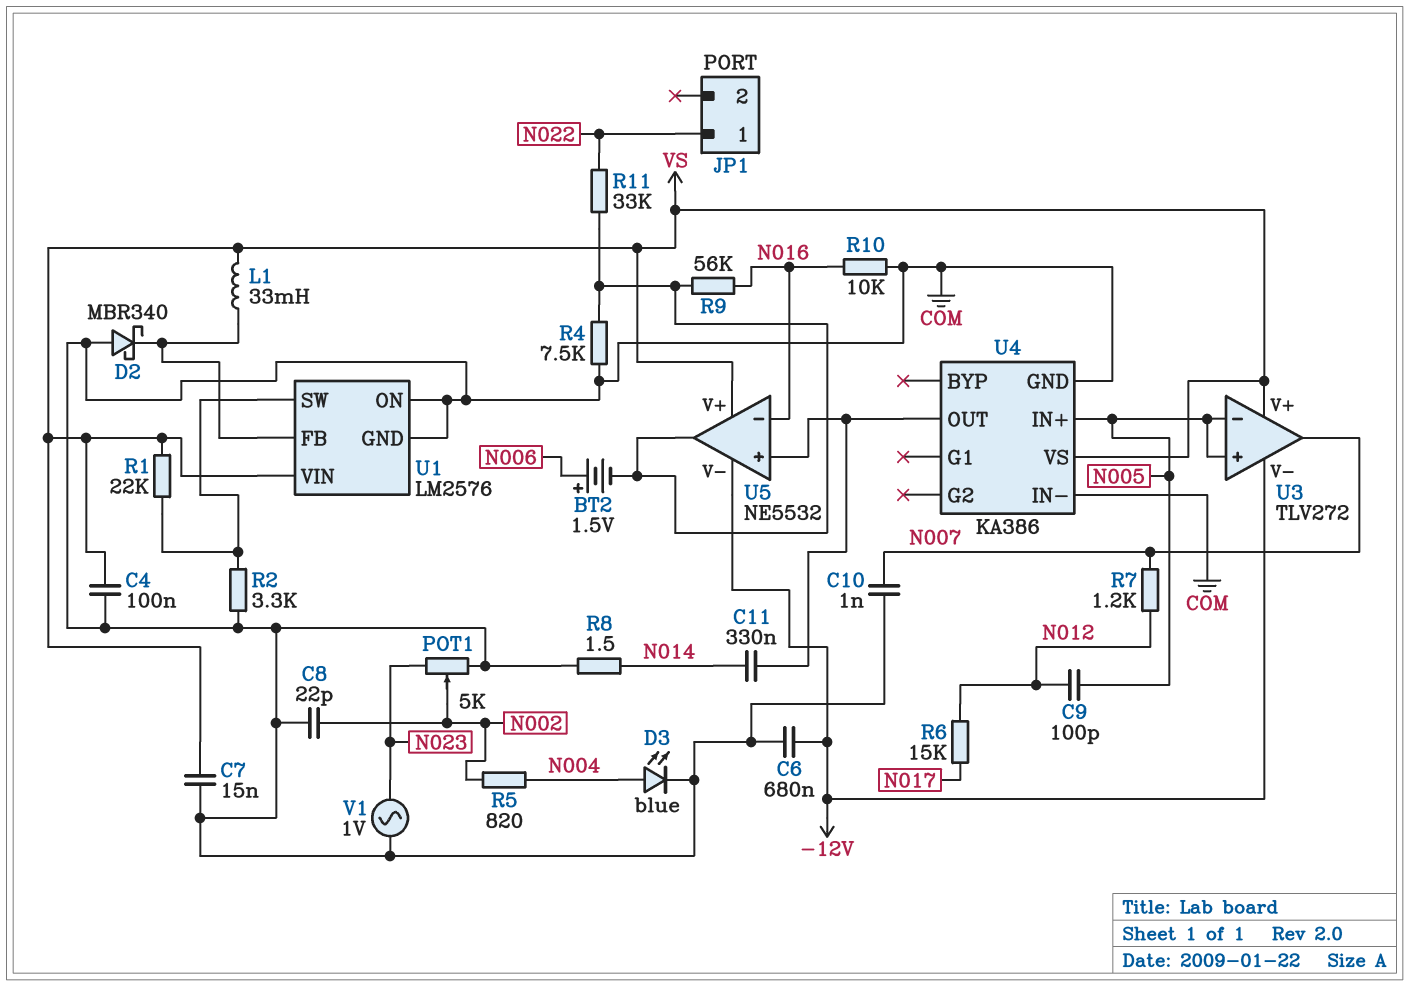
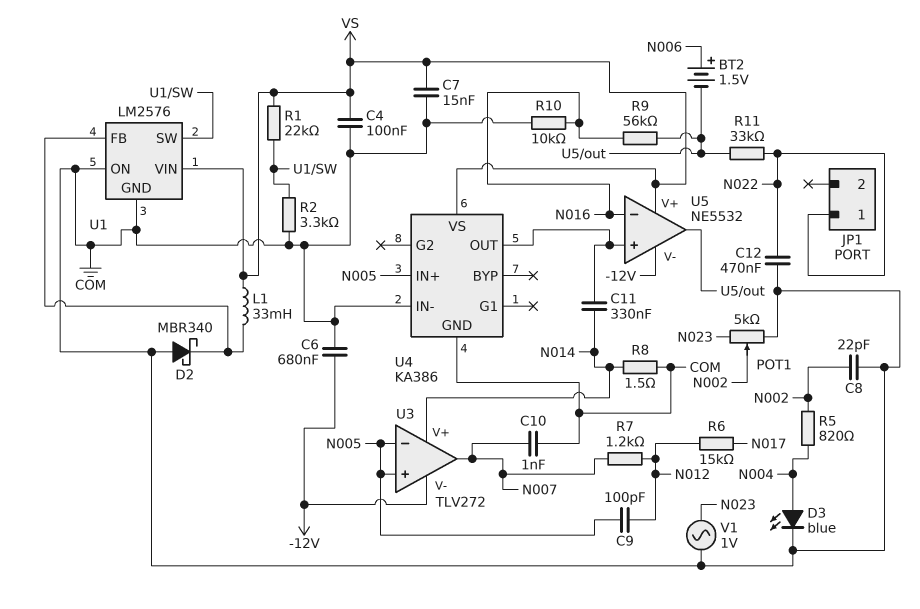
C12: none -> 470nF (COM, N022)
R4: 7.5k (COM, U5/out) -> none
U3 pin V+: VS -> N014

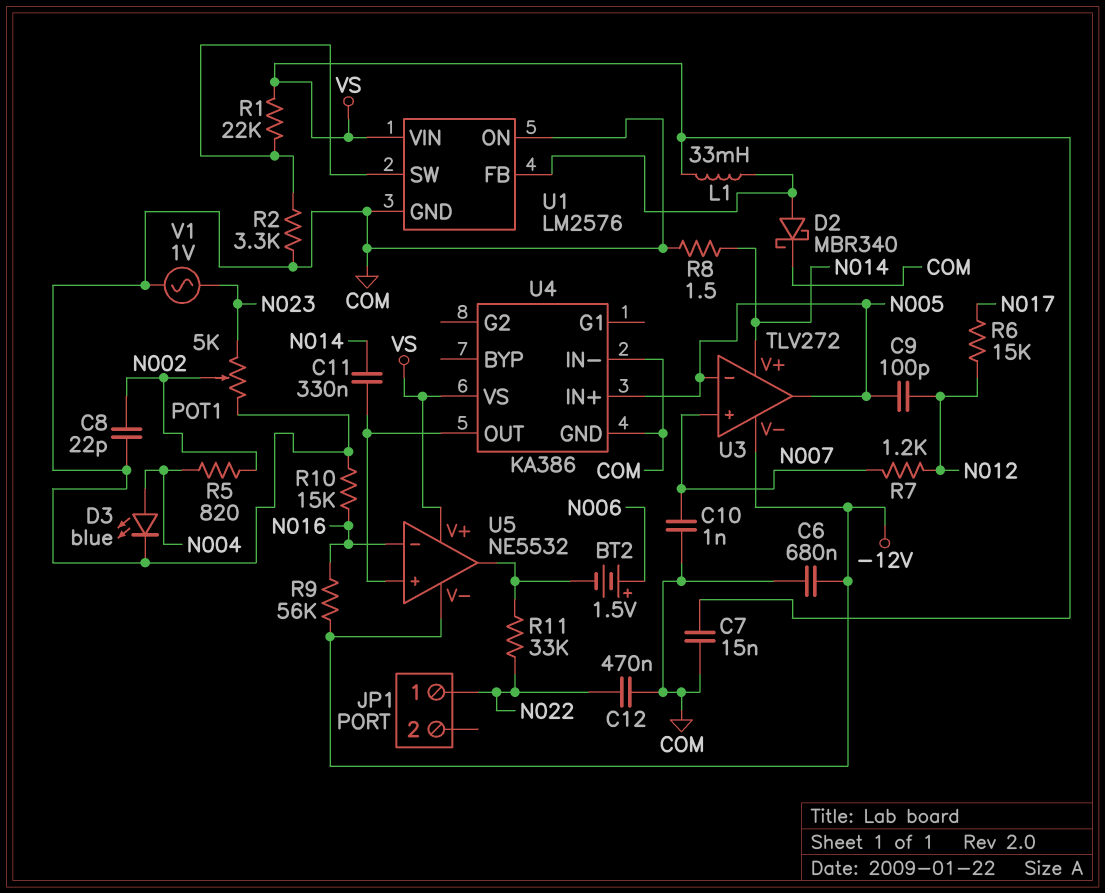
C4: 100nF (COM, VS) -> none
D2: schottky MBR340 (A COM, K U1/FB) -> schottky MBR340 (A U1/FB, K COM)
R9: 56k (N016, U5/out) -> 56k (-12V, N016)
R10: 10k (COM, N016) -> 15k (COM, N016)
U3 pin in+: N005 -> N007
U3 pin out: N007 -> N005

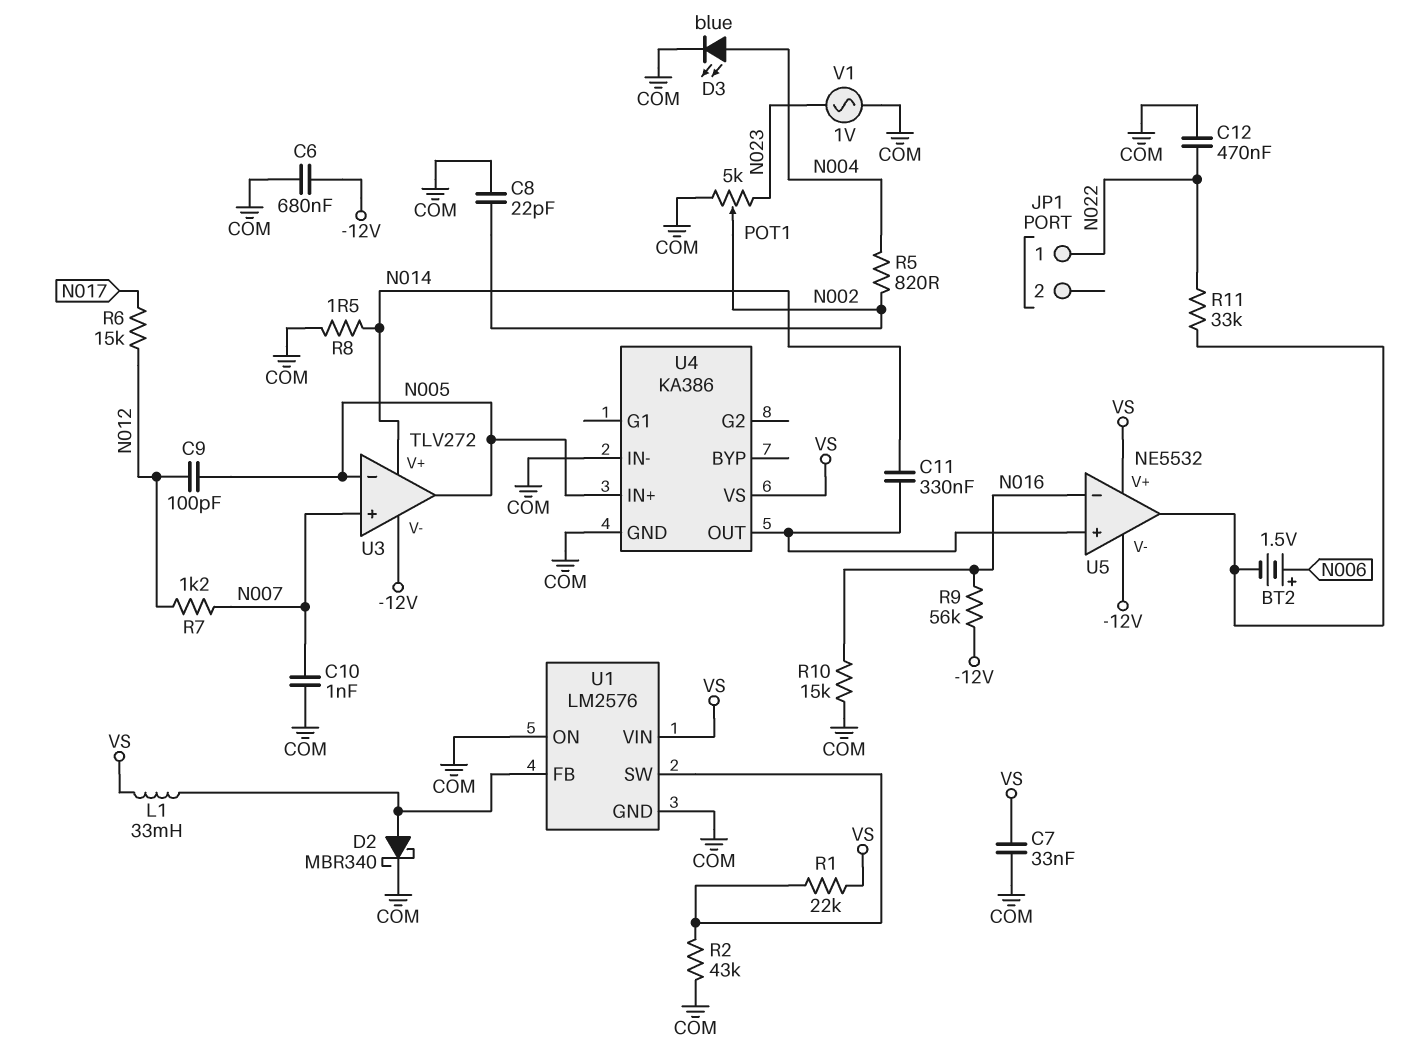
C7: 15nF (COM, VS) -> 33nF (COM, VS)
R2: 3.3k (COM, U1/SW) -> 43k (COM, U1/SW)

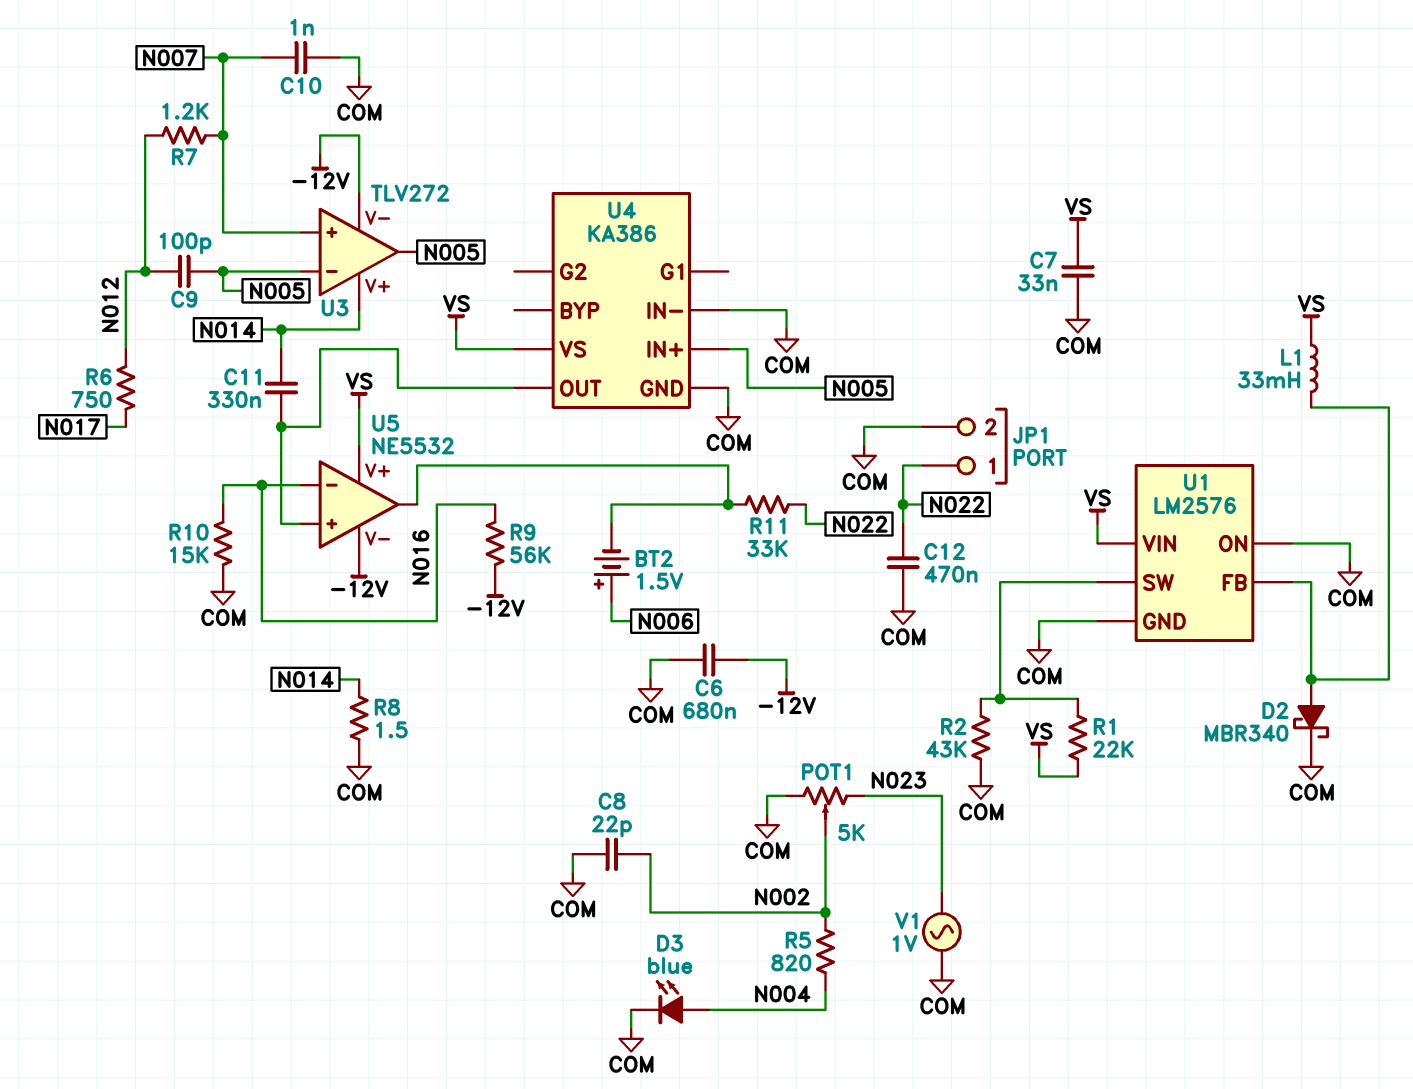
JP1 pin 2: none -> COM
R6: 15k (N012, N017) -> 750 (N012, N017)

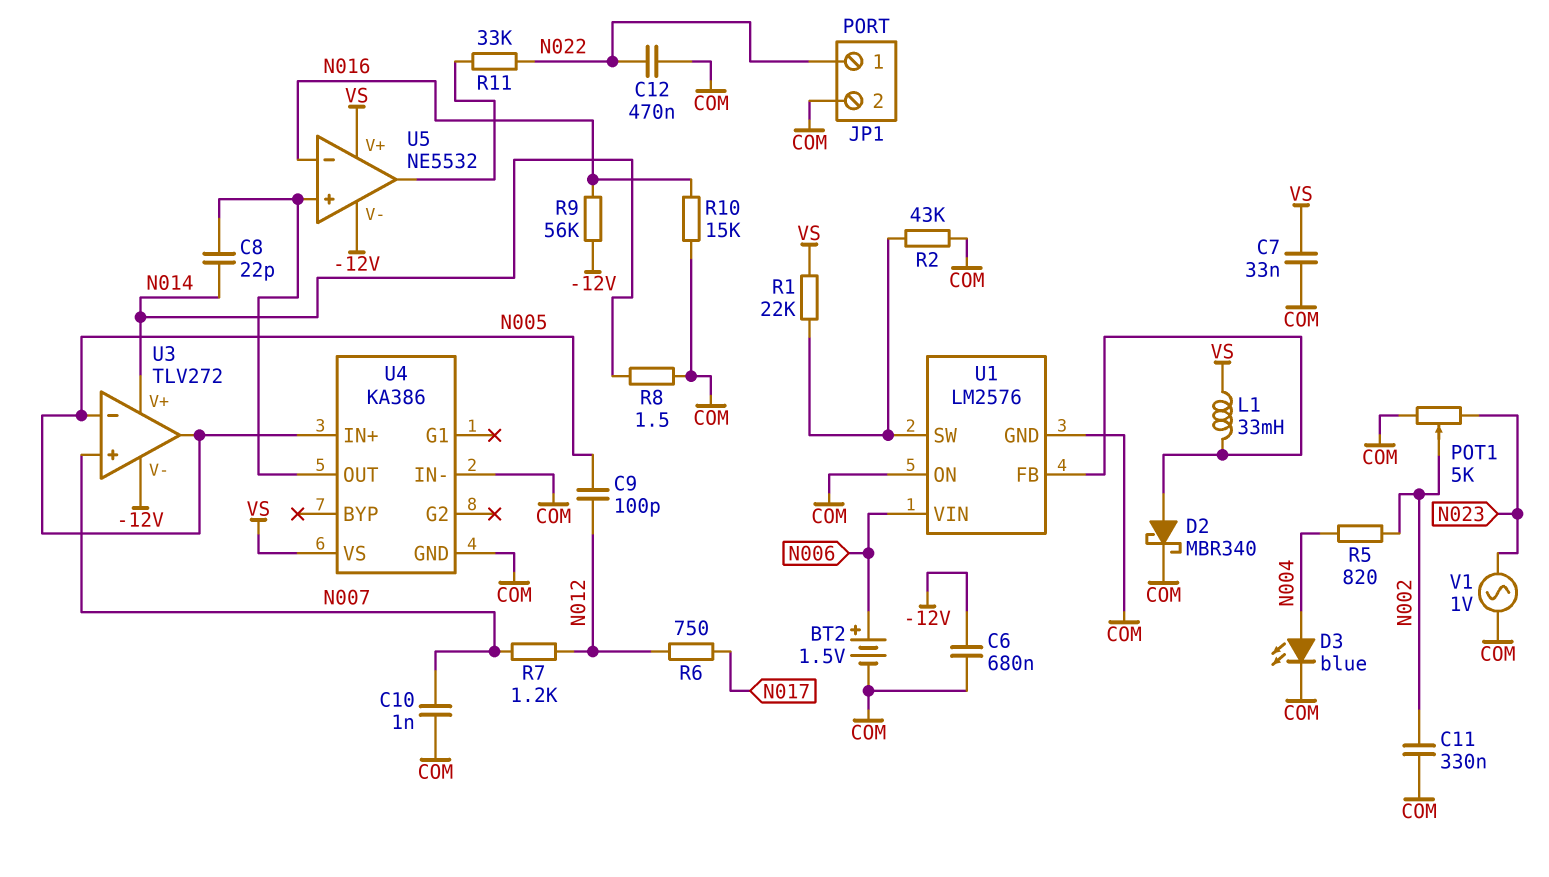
BT2: 1.5V (plus N006, minus U5/out) -> 1.5V (plus N006, minus COM)
C8: 22pF (COM, N002) -> 22pF (N014, U4/OUT)
C11: 330nF (N014, U4/OUT) -> 330nF (COM, N002)
U1 pin VIN: VS -> N006

